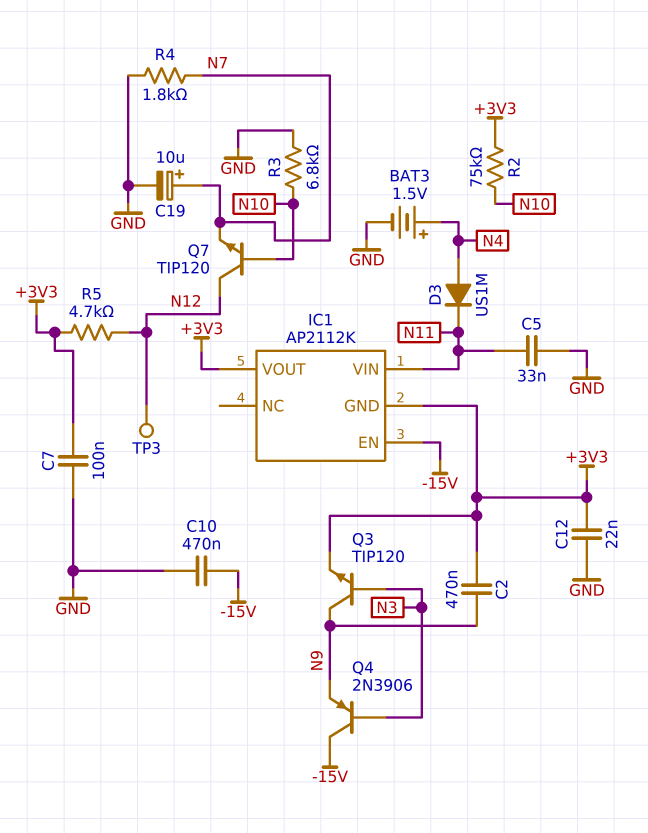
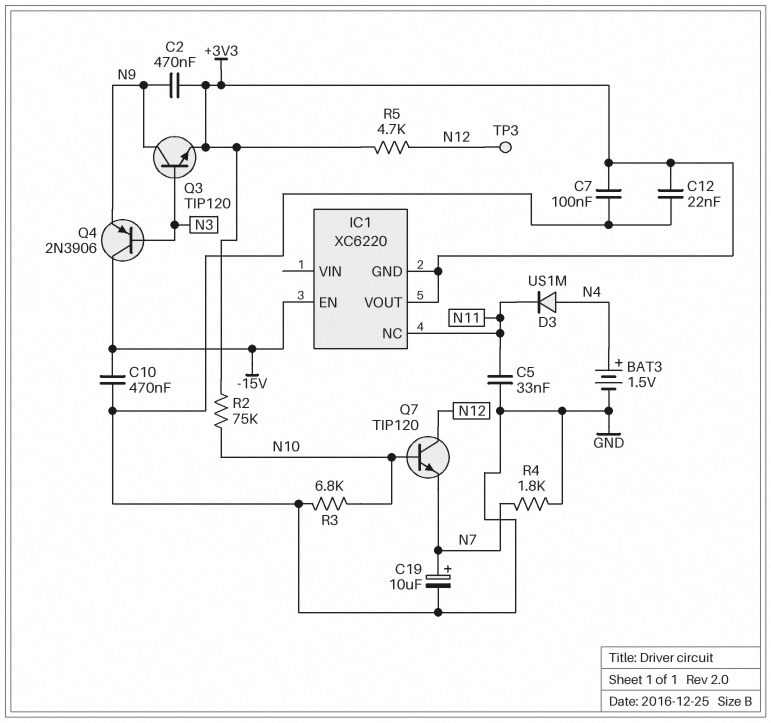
IC1: AP2112K -> XC6220
IC1 pin NC: none -> N11
IC1 pin VIN: N11 -> none

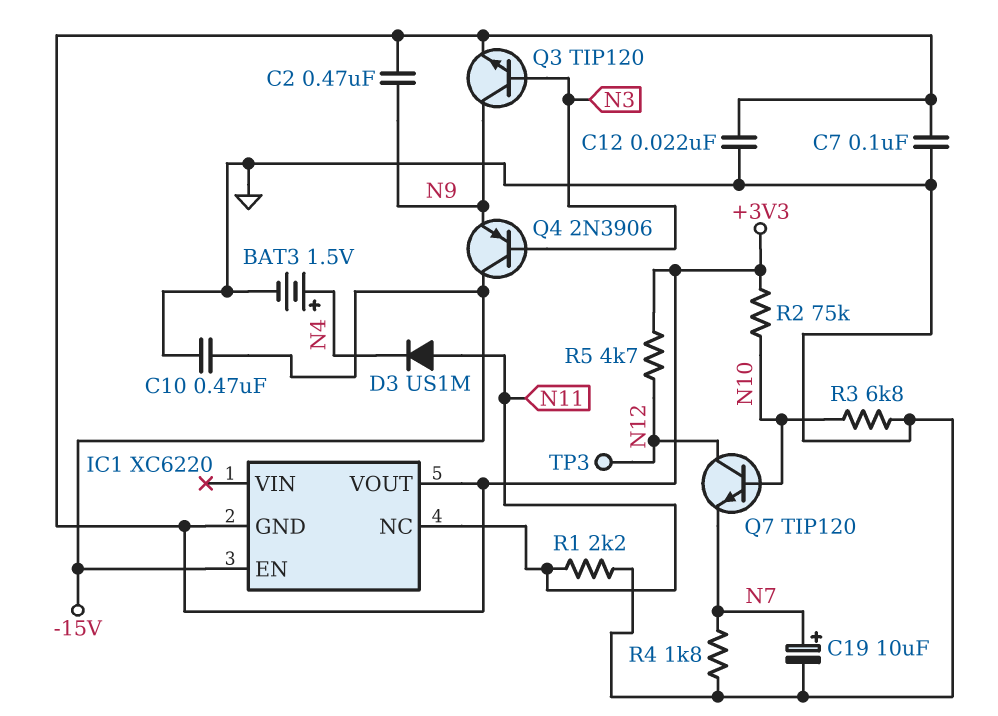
C5: 33nF (GND, N11) -> none
D3: diode US1M (A N4, K N11) -> diode US1M (A N11, K N4)
R1: none -> 2.2k (GND, N11)

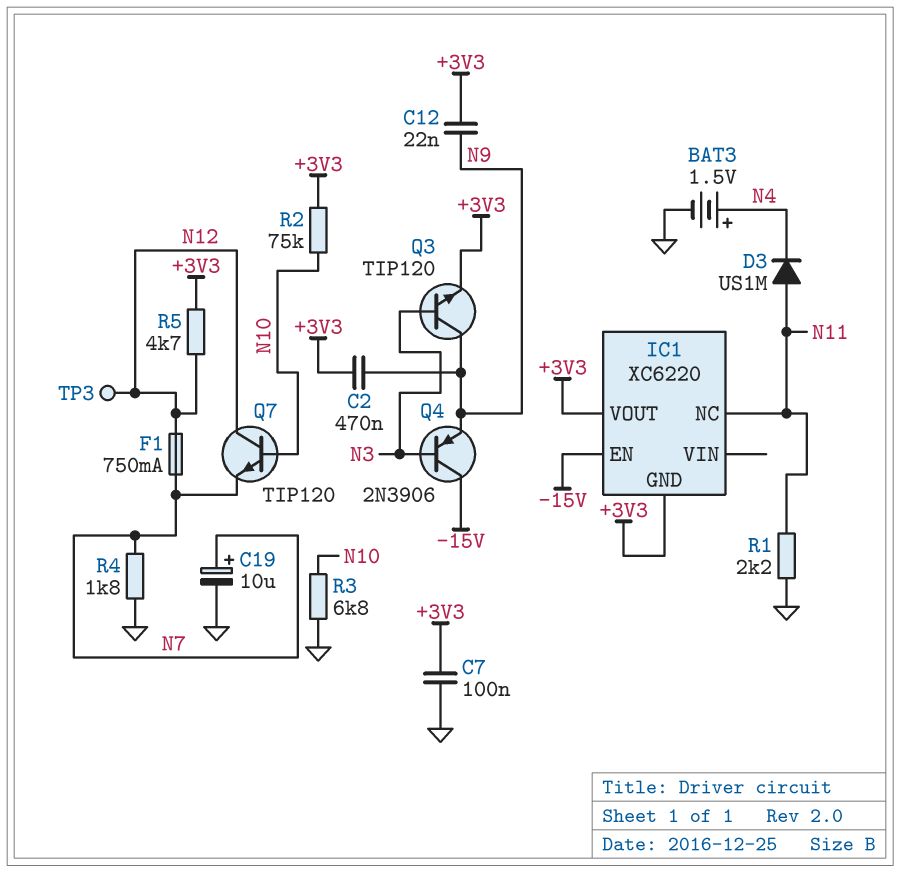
C10: 470nF (-15V, GND) -> none
C12: 22nF (+3V3, GND) -> 22nF (+3V3, N9)
F1: none -> 750mA (N7, N12)

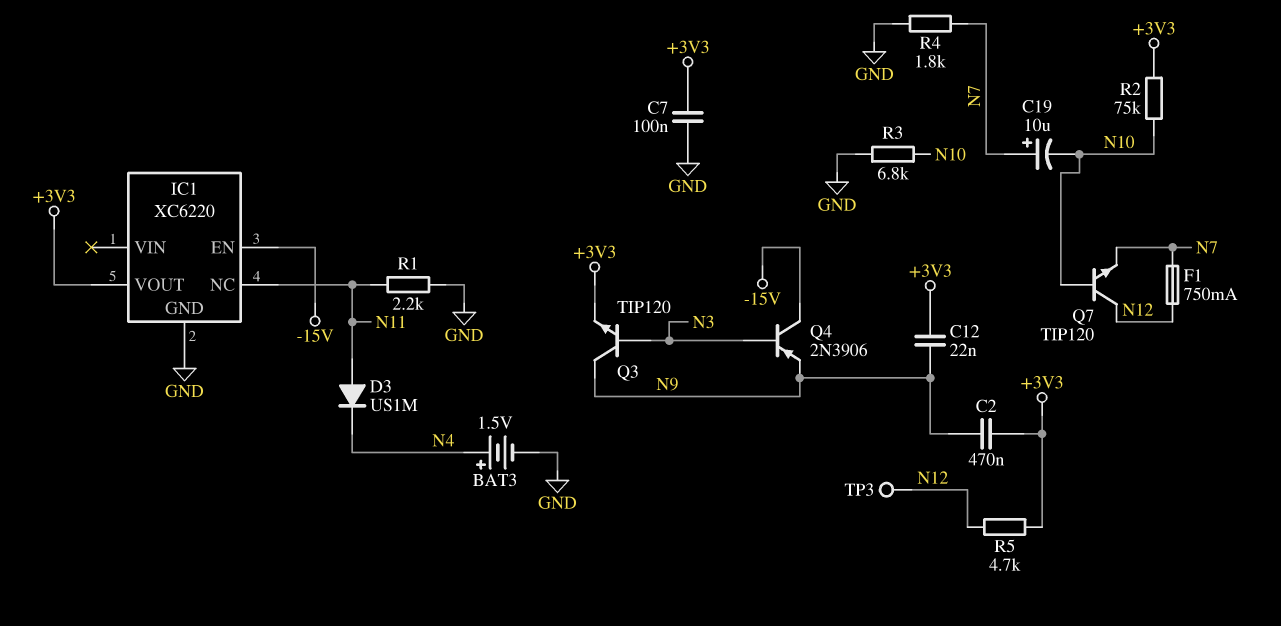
C19: 10uF (plus N7, minus GND) -> 10uF (plus N7, minus N10)
IC1 pin GND: +3V3 -> GND

